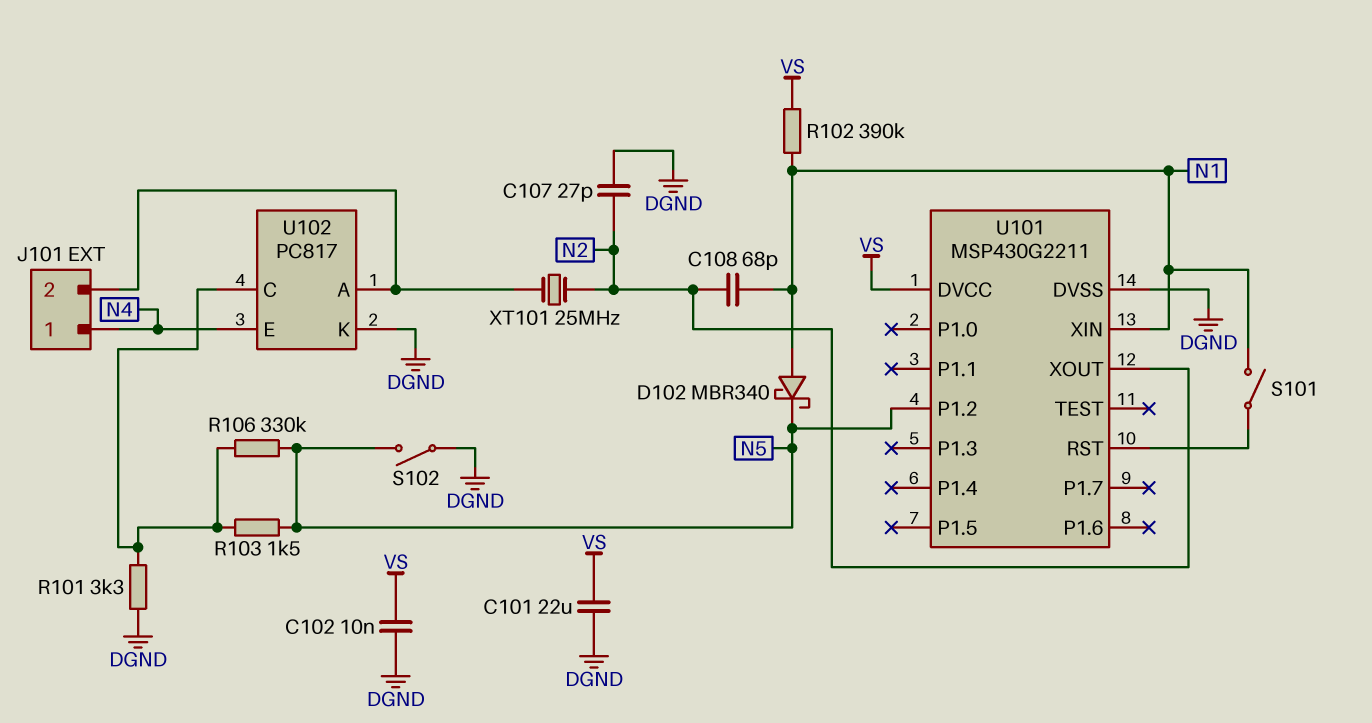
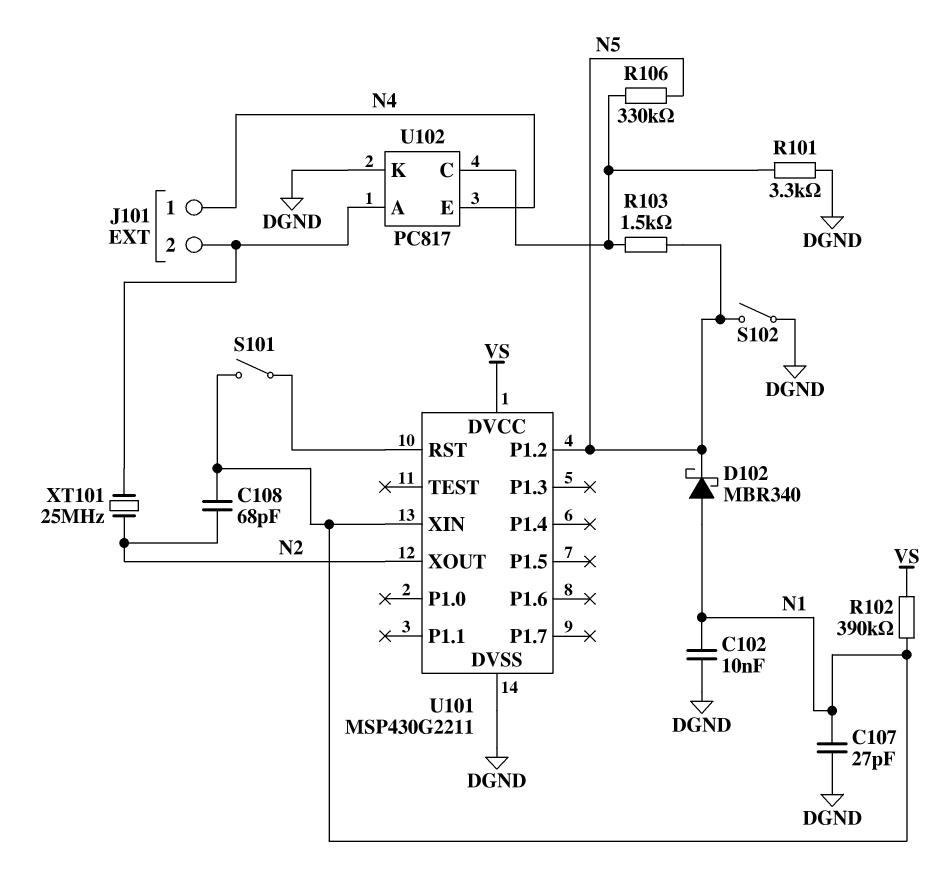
C101: 22uF (DGND, VS) -> none
C102: 10nF (DGND, VS) -> 10nF (DGND, N1)
C107: 27pF (DGND, N2) -> 27pF (DGND, N1)

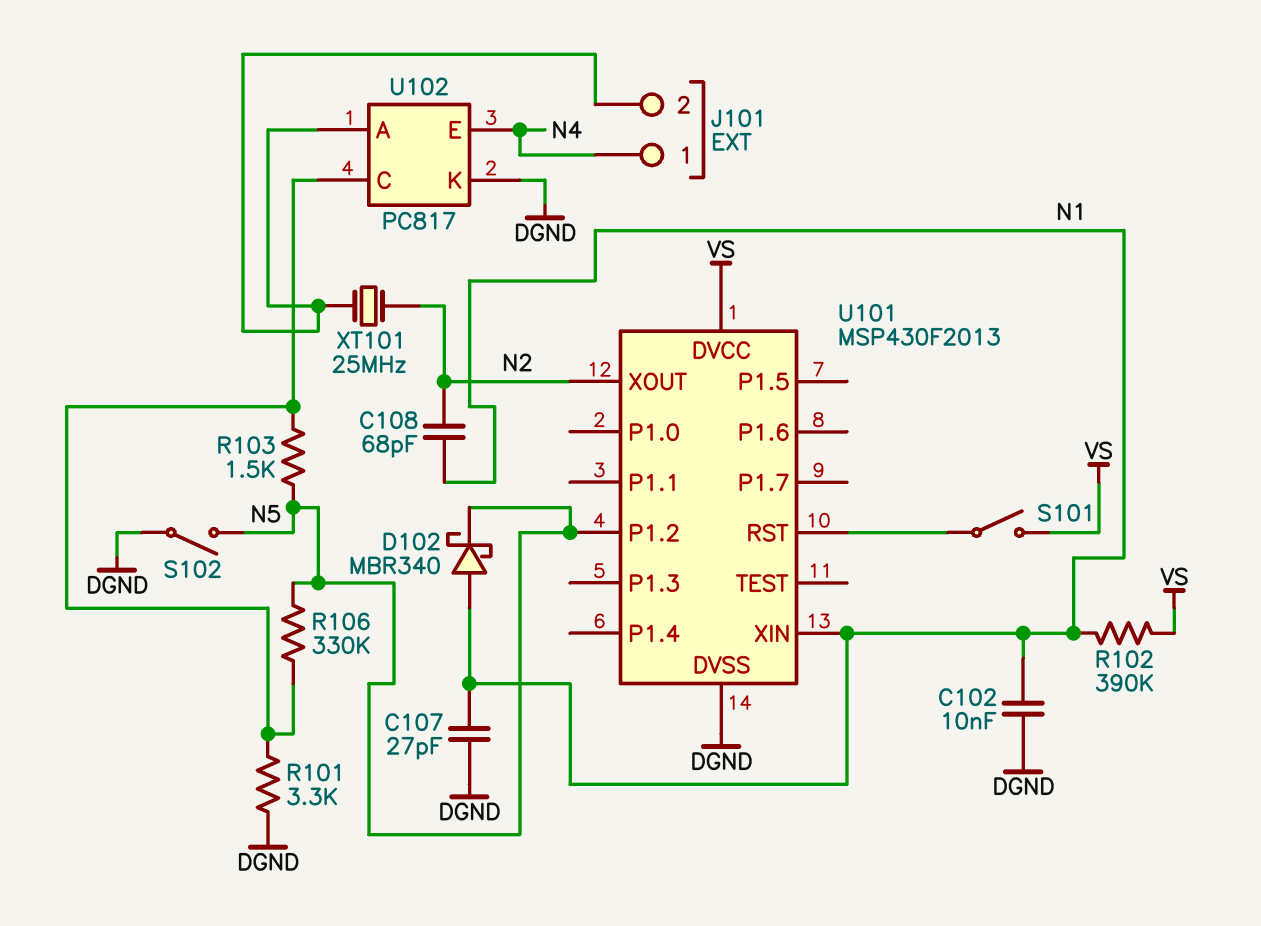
S101: switch (N1, U101/RST) -> switch (U101/RST, VS)
U101: MSP430G2211 -> MSP430F2013

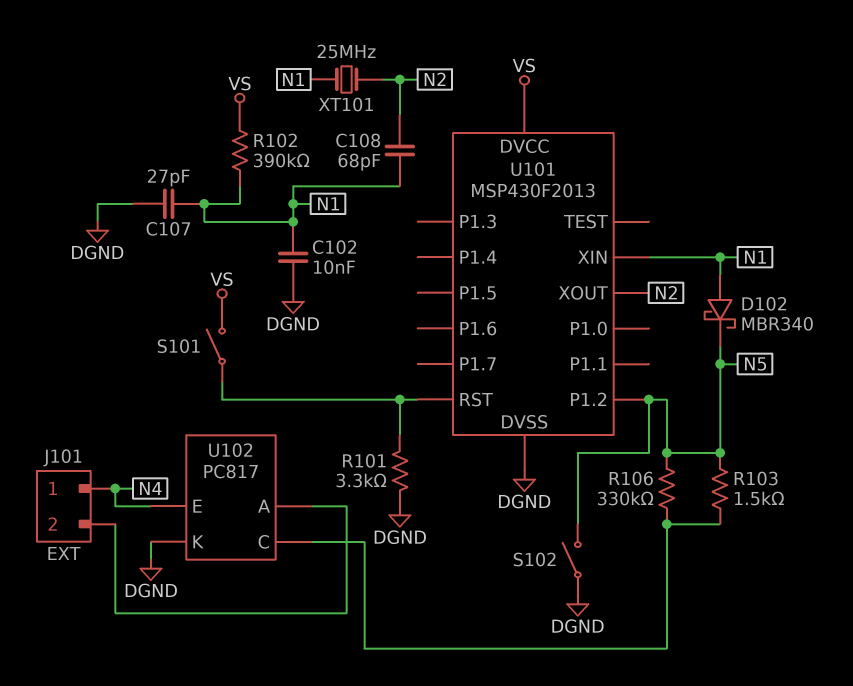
R101: 3.3k (DGND, U102/C) -> 3.3k (DGND, U101/RST)
XT101: 25MHz (J101/2, N2) -> 25MHz (N1, N2)

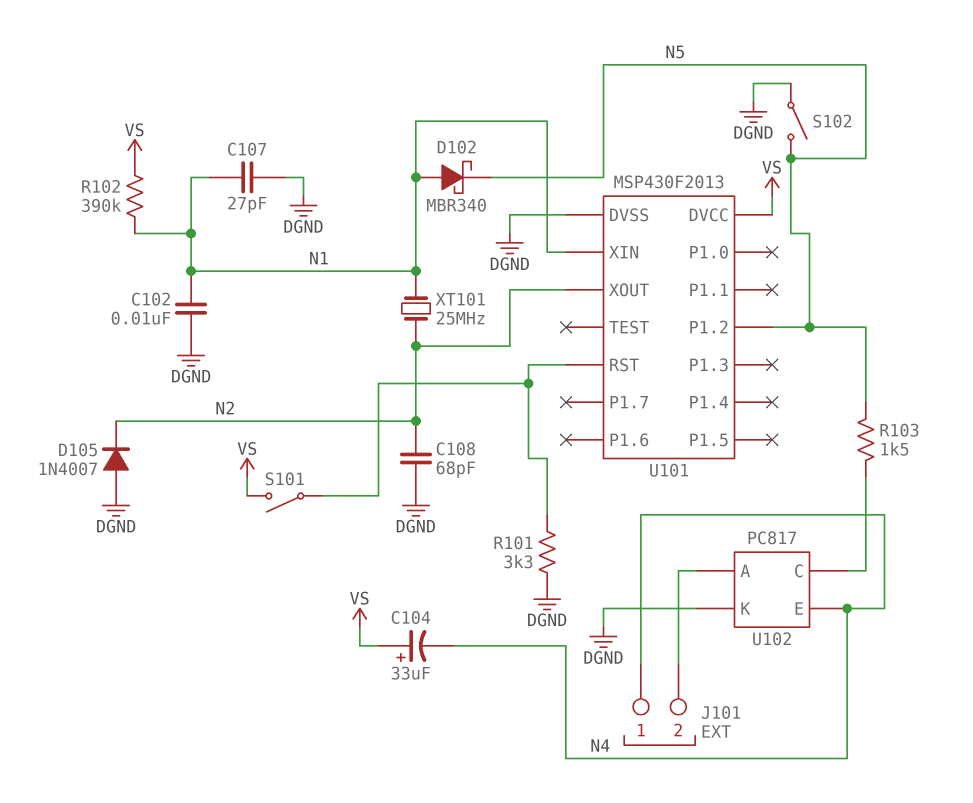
C104: none -> 33uF (plus VS, minus N4)
C108: 68pF (N1, N2) -> 68pF (DGND, N2)
D105: none -> diode 1N4007 (A DGND, K N2)
R106: 330k (N5, U102/C) -> none

